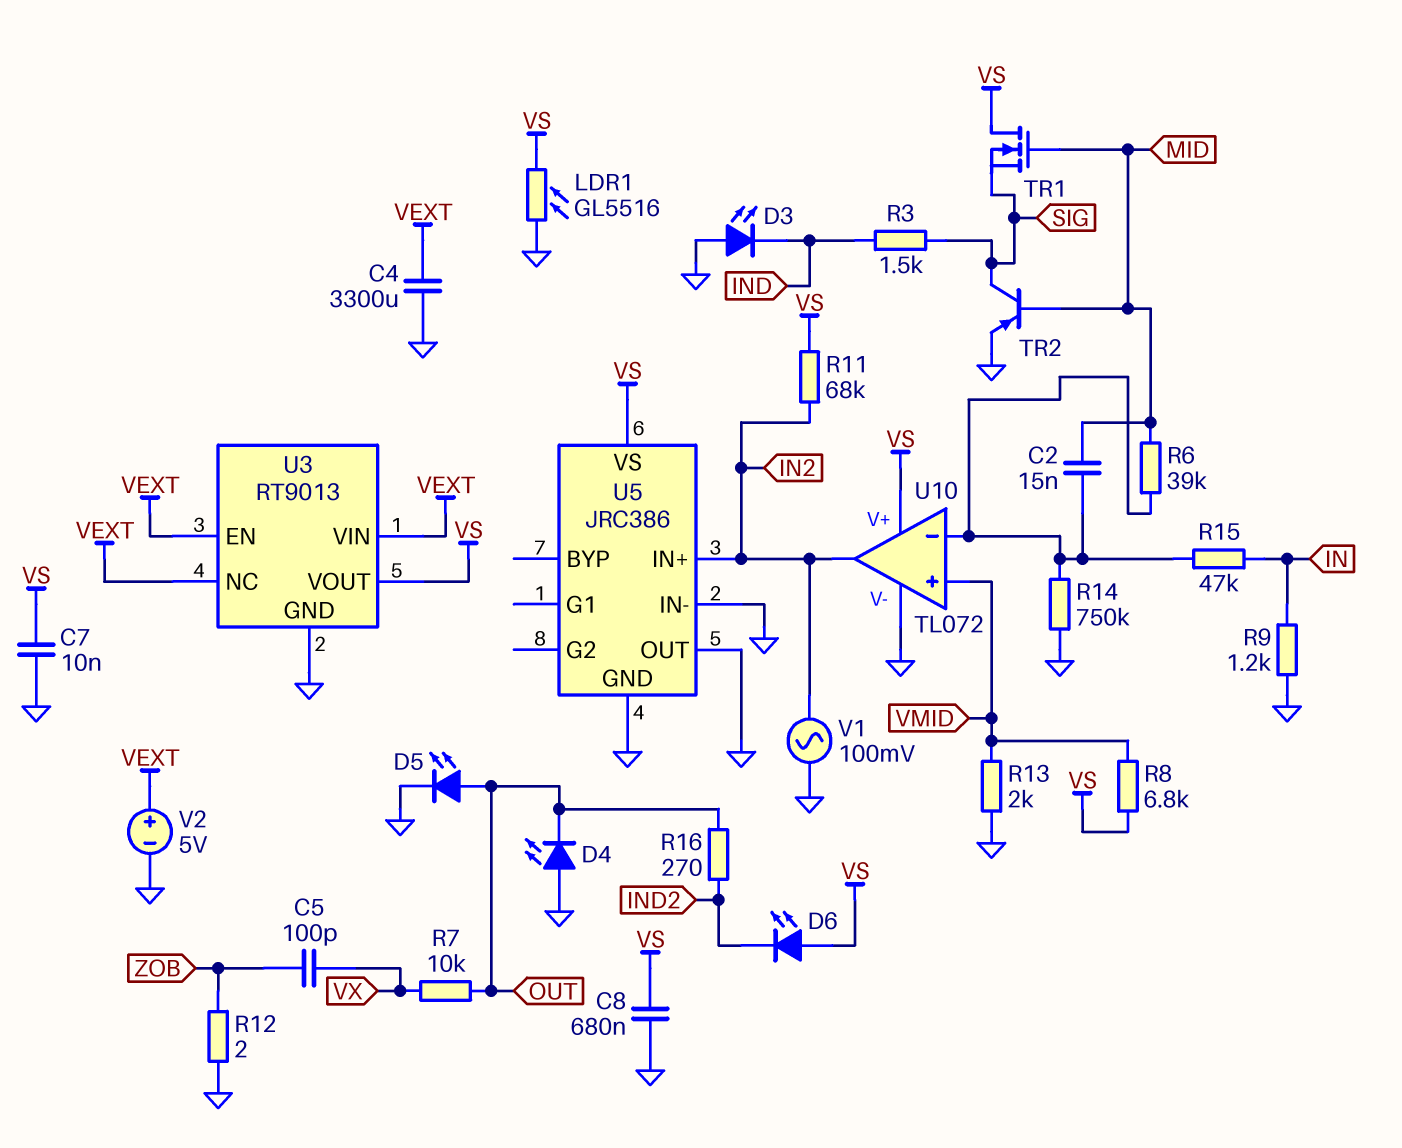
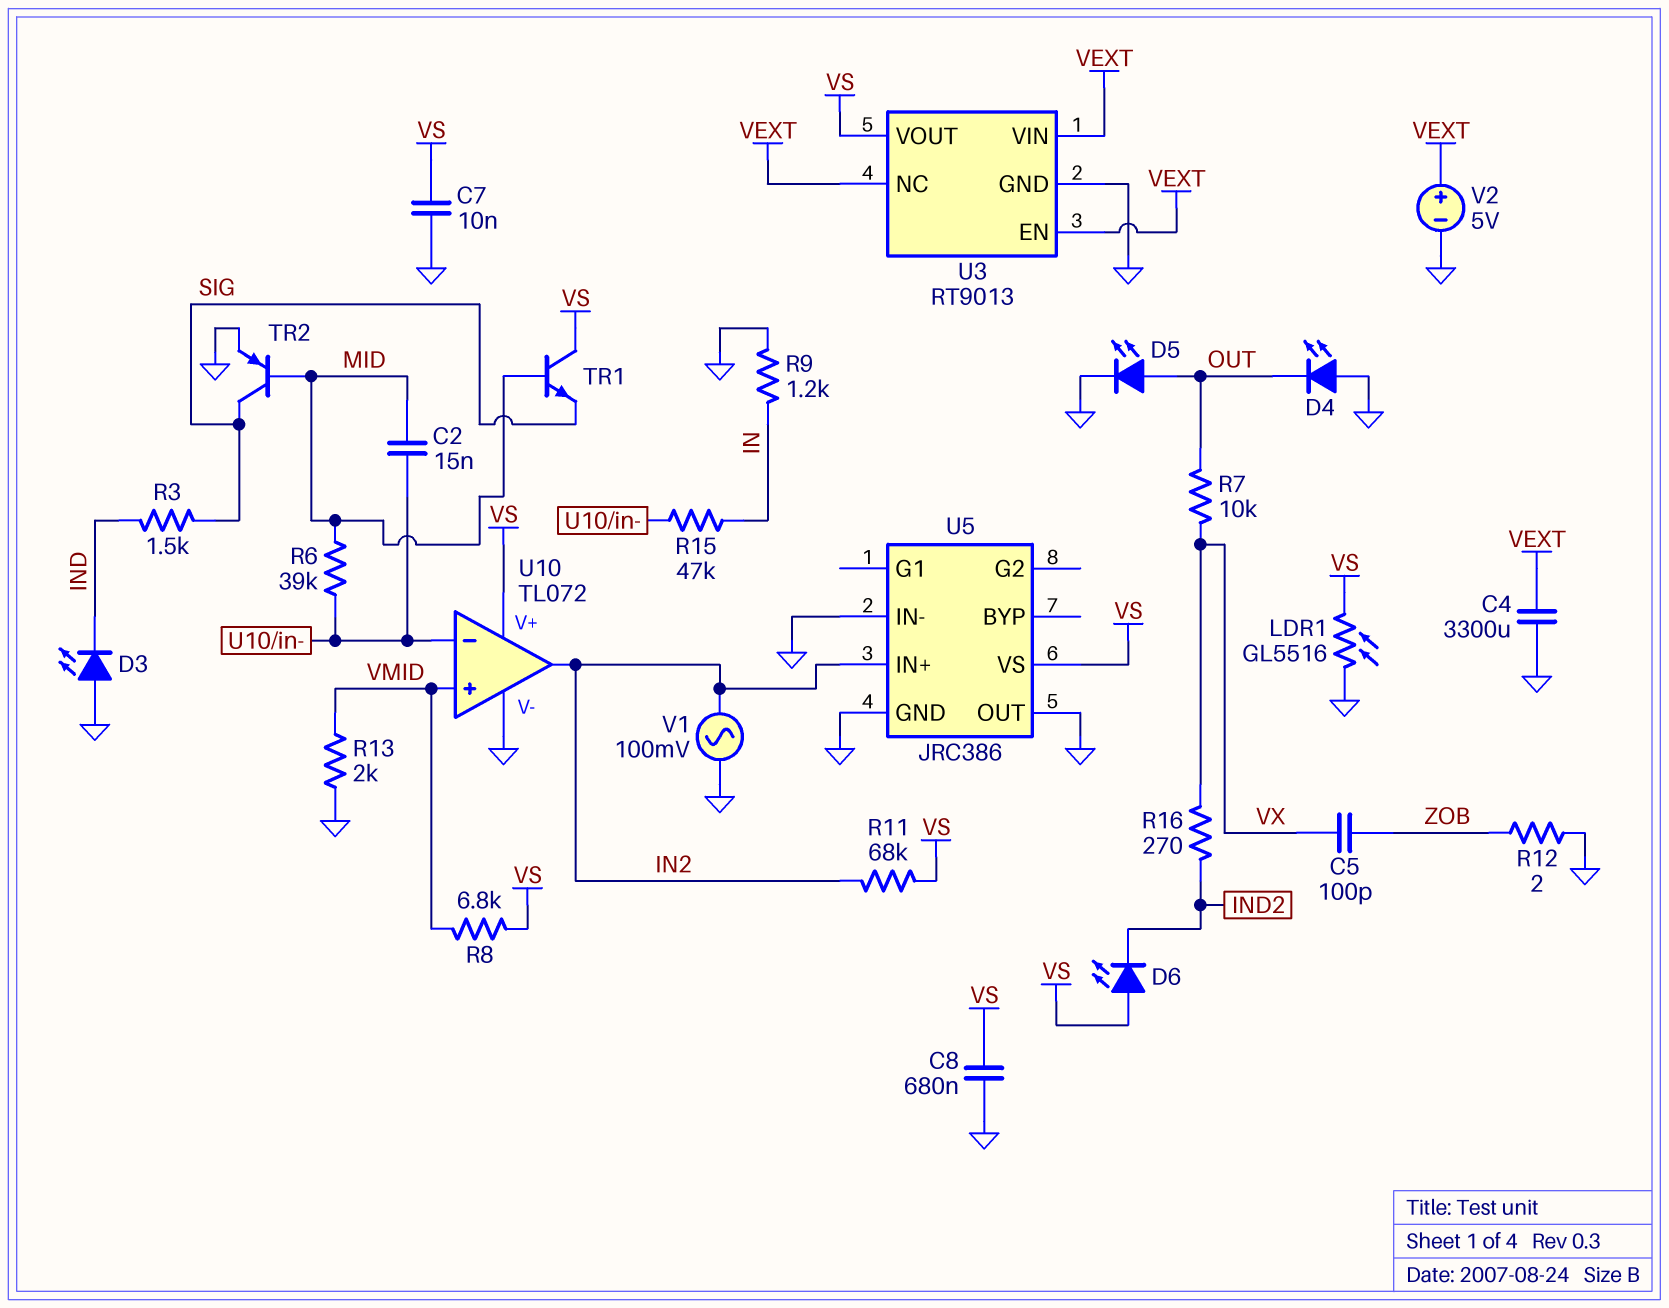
R14: 750k (GND, U10/in-) -> none
R16: 270 (IND2, OUT) -> 270 (IND2, VX)
TR1: NMOS (G MID, D VS, S SIG) -> NPN (B MID, C VS, E SIG)

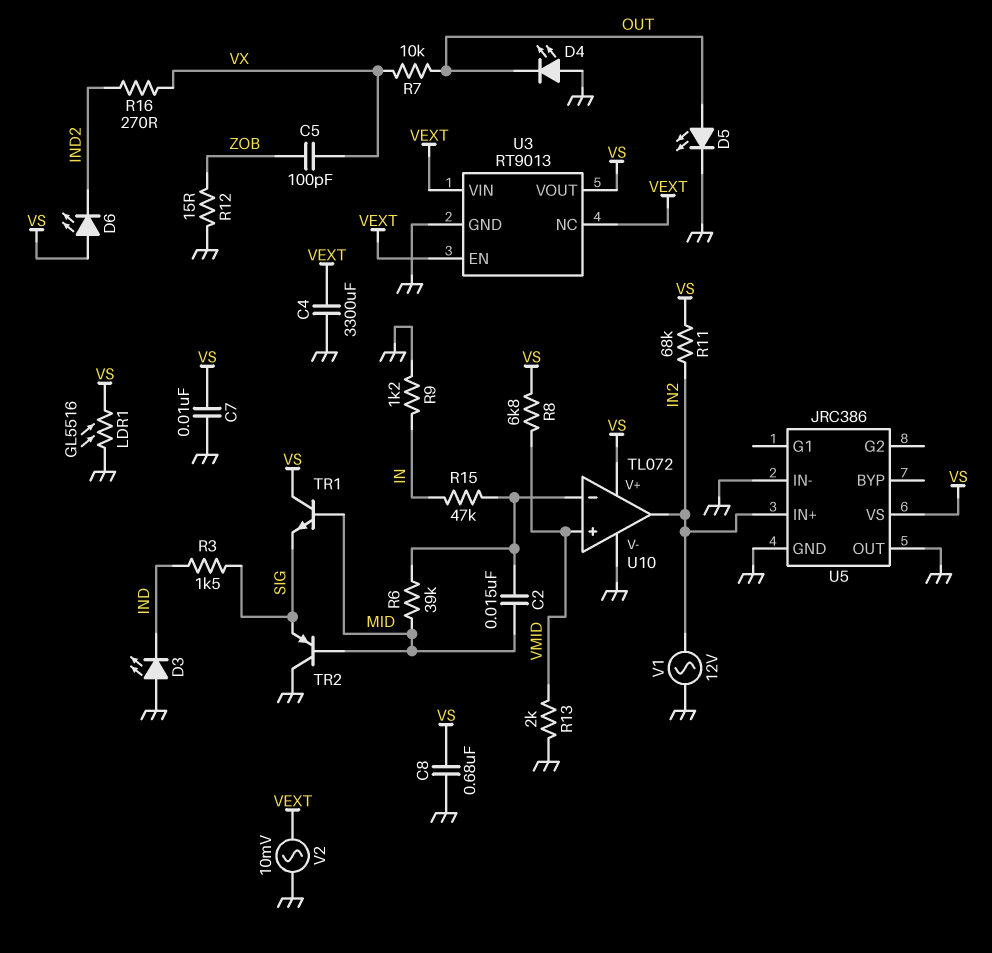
R12: 2 (GND, ZOB) -> 15 (GND, ZOB)
TR2: PNP (B MID, C SIG, E GND) -> PNP (B MID, C GND, E SIG)
V1: AC 100mV (GND, IN2) -> AC 12V (GND, IN2)
V2: 5V (plus VEXT, minus GND) -> AC 10mV (GND, VEXT)

